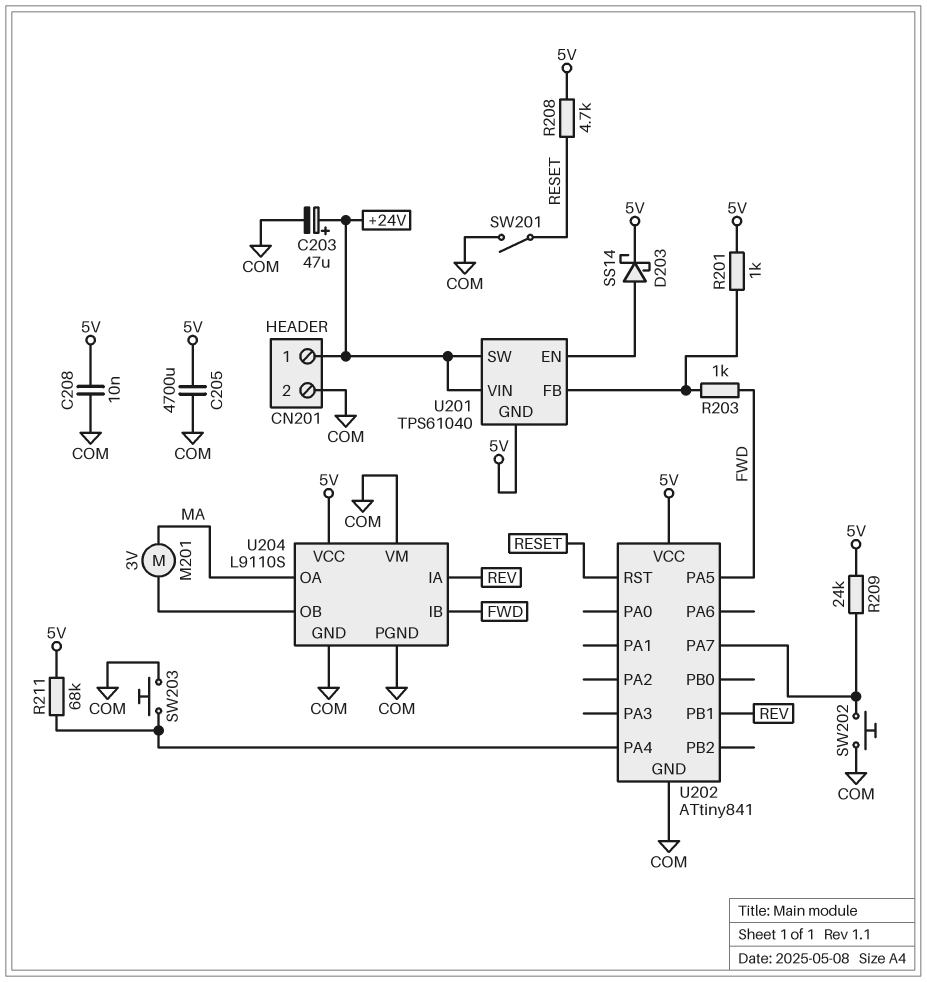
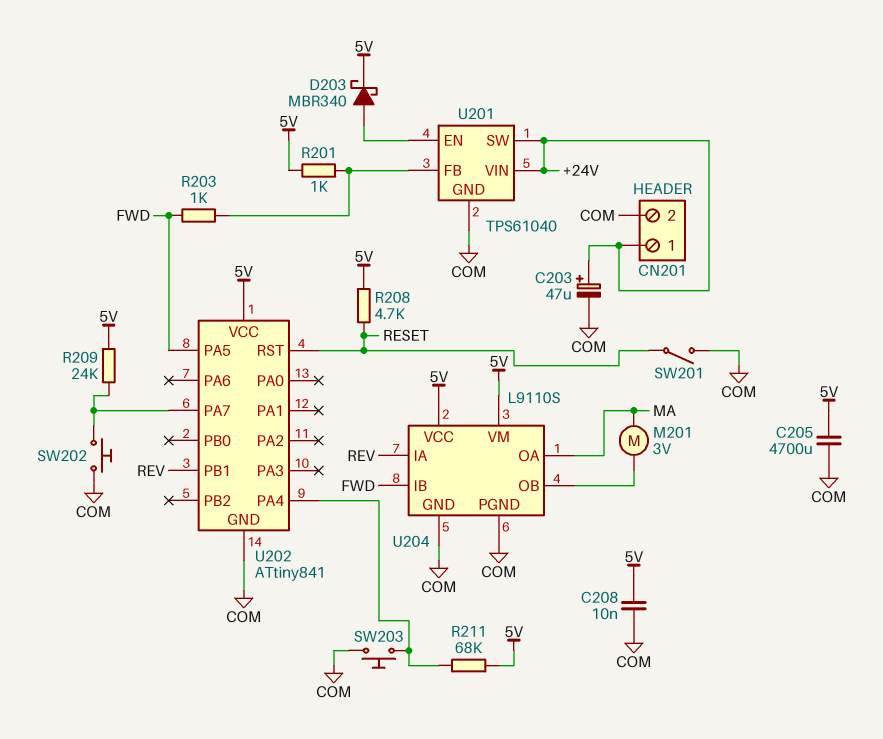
D203: schottky SS14 (A U201/EN, K 5V) -> schottky MBR340 (A U201/EN, K 5V)
U201 pin GND: 5V -> COM
U204 pin VM: COM -> 5V

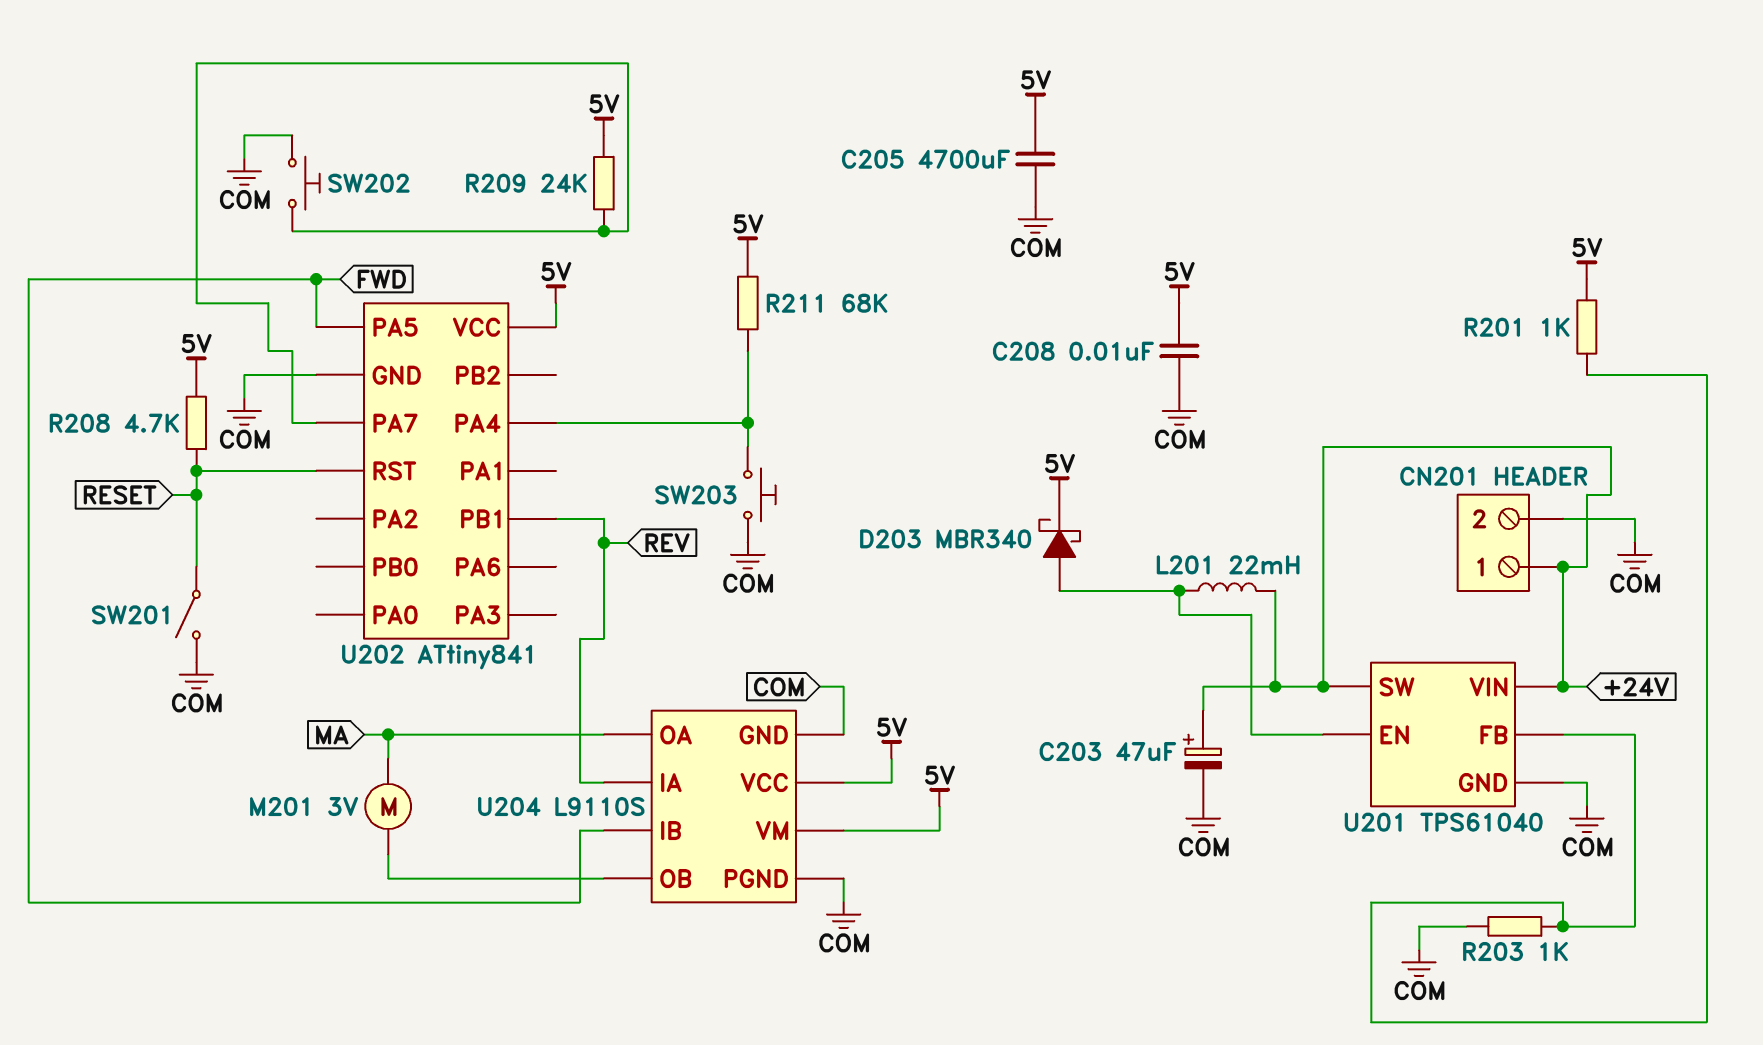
L201: none -> 22mH (+24V, U201/EN)
R203: 1k (FWD, U201/FB) -> 1k (COM, U201/FB)

